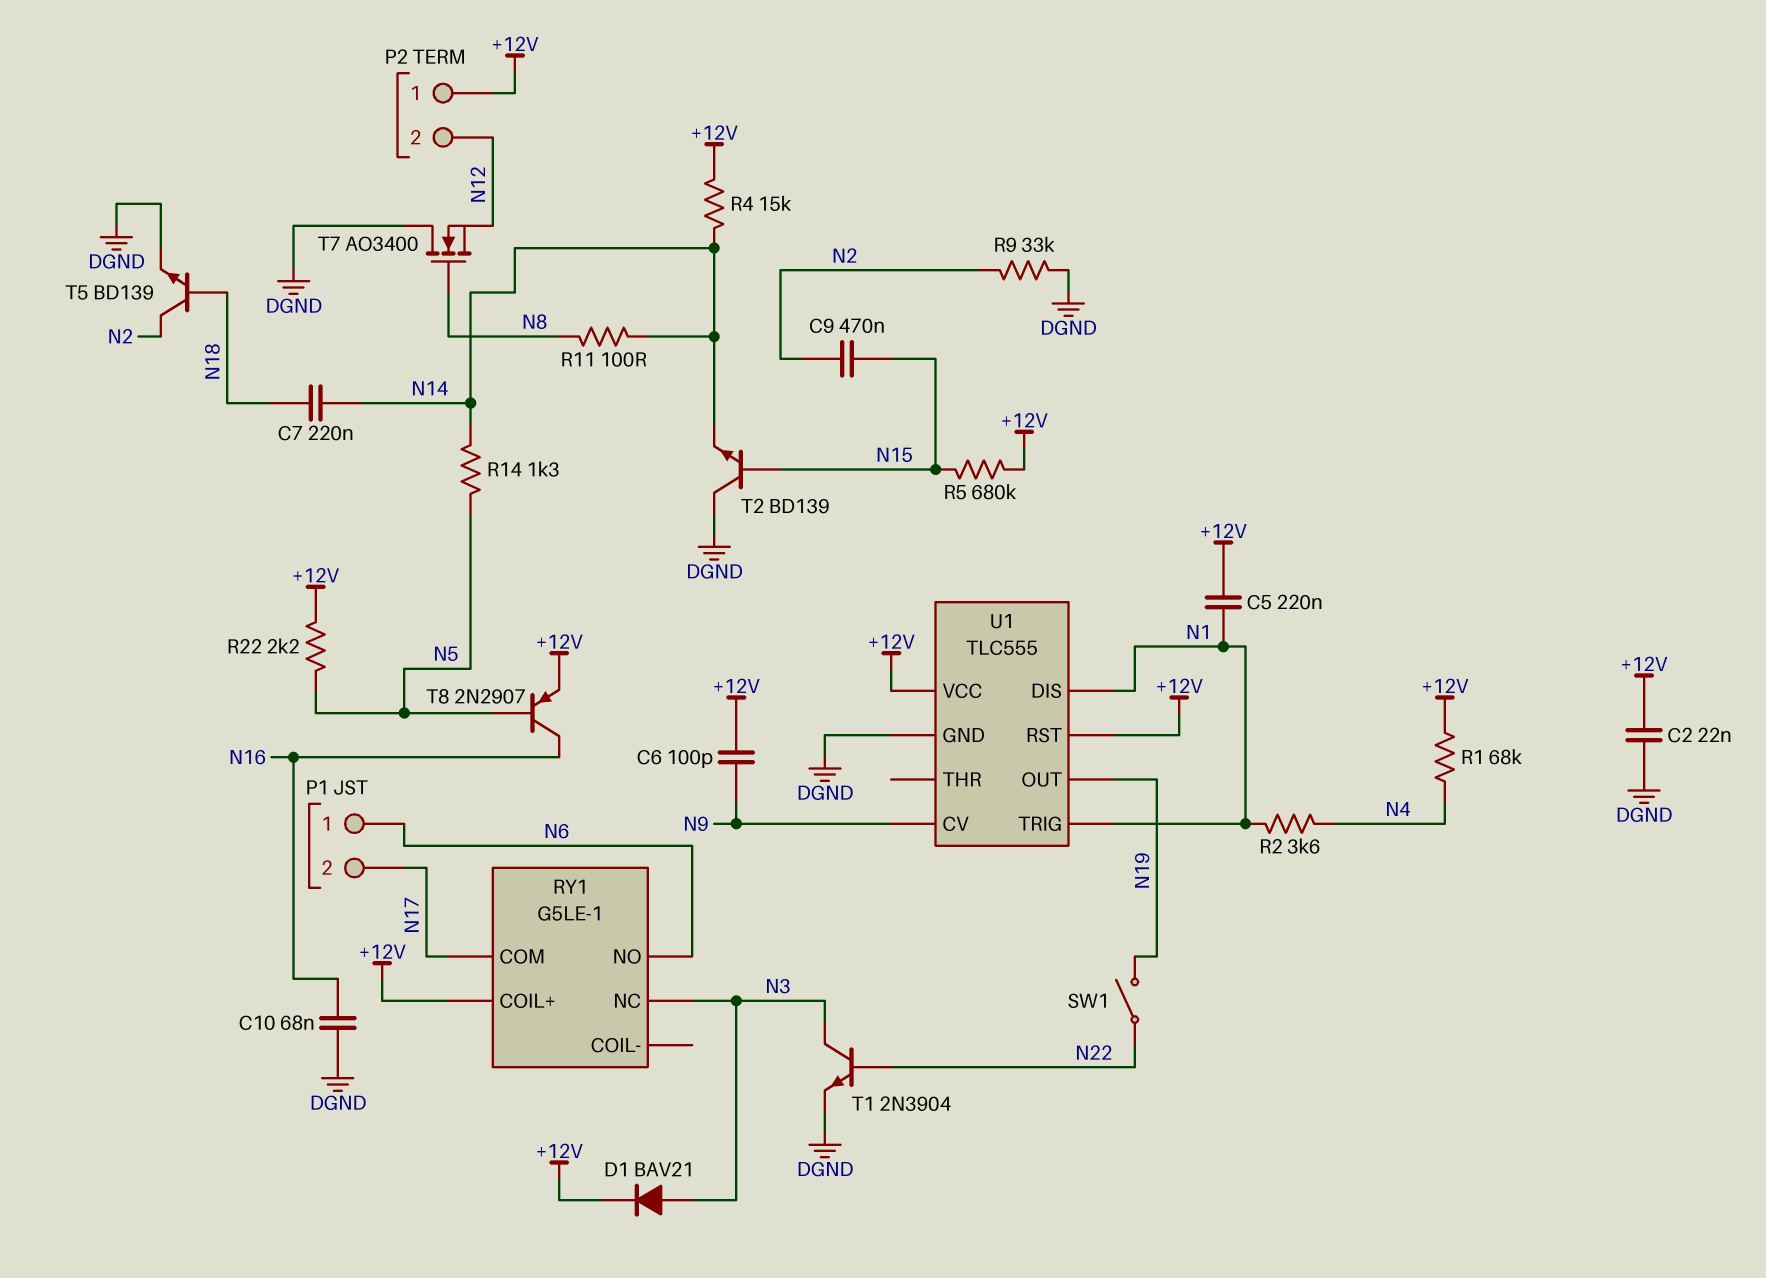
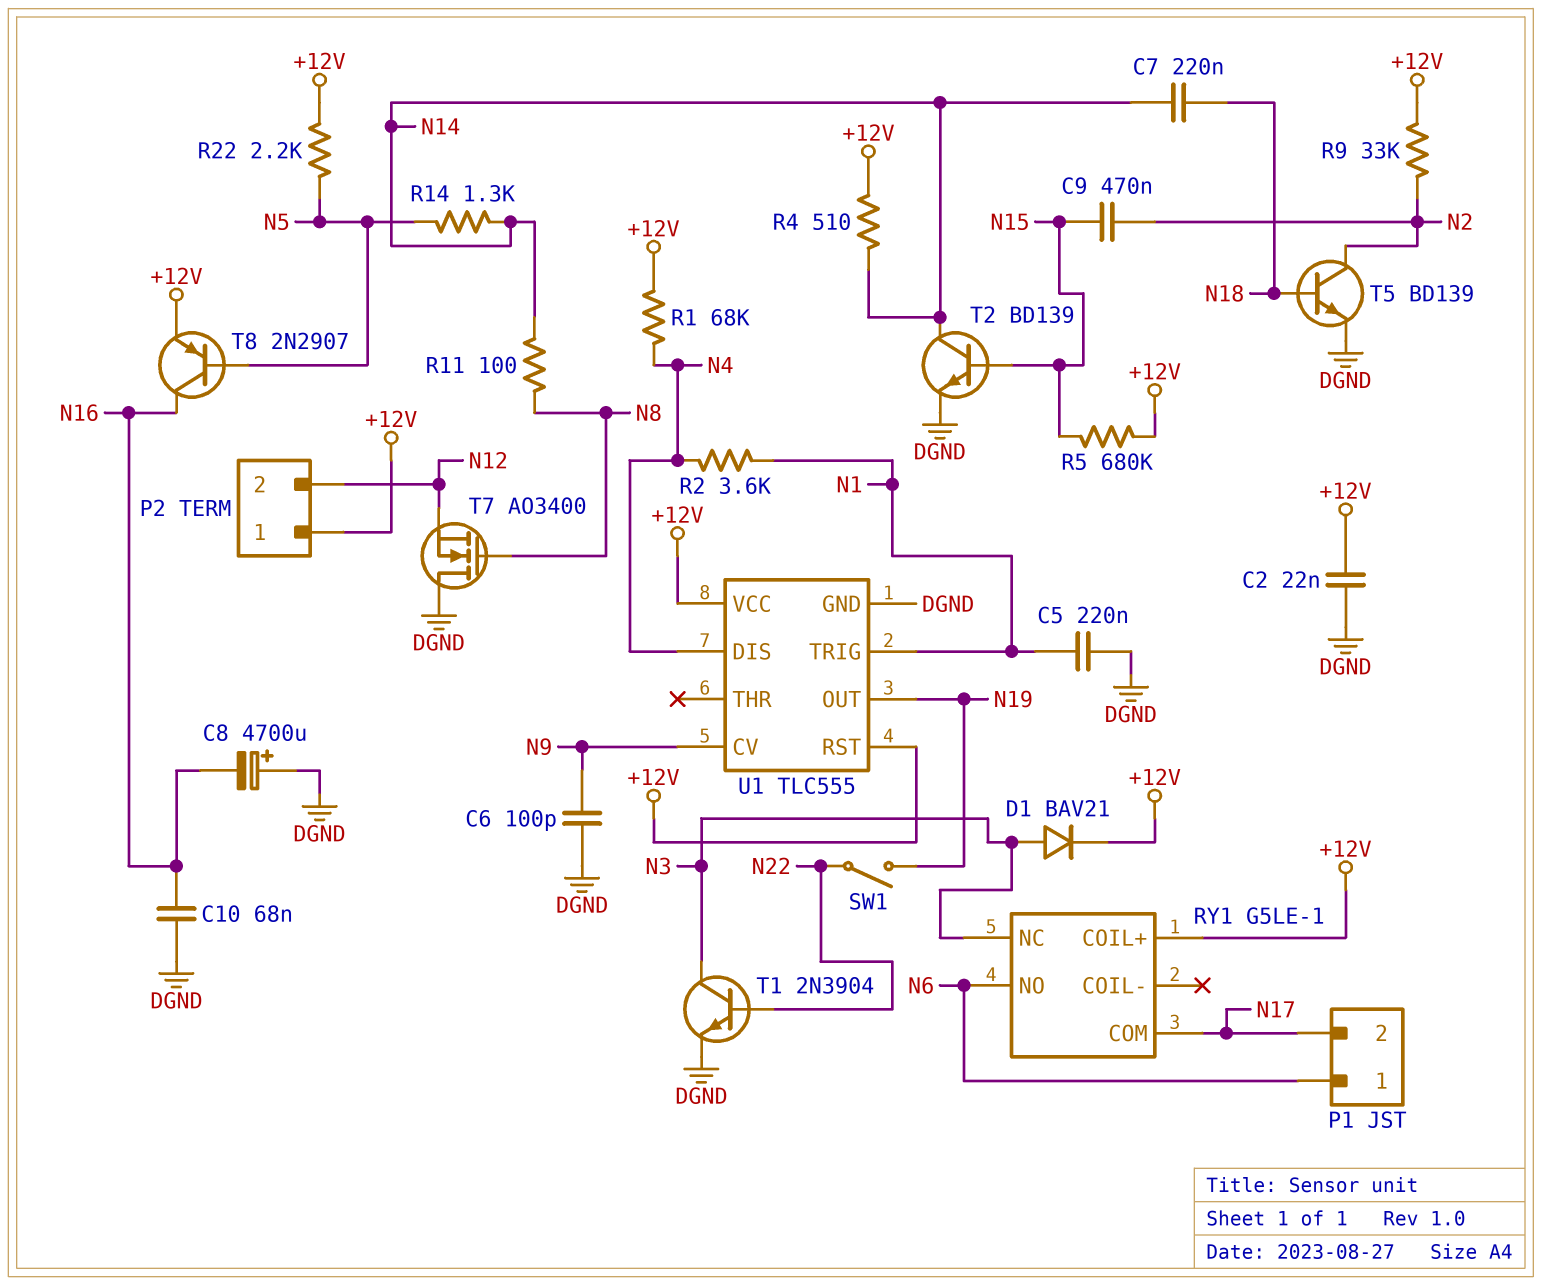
C5: 220nF (+12V, N1) -> 220nF (DGND, N1)
C6: 100pF (+12V, N9) -> 100pF (DGND, N9)
C8: none -> 4700uF (plus DGND, minus N16)
R4: 15k (+12V, N14) -> 510 (+12V, N14)
R9: 33k (DGND, N2) -> 33k (+12V, N2)
T2: NPN BD139 (B N15, C DGND, E N14) -> NPN BD139 (B N15, C N14, E DGND)
U1 pin DIS: N1 -> N4

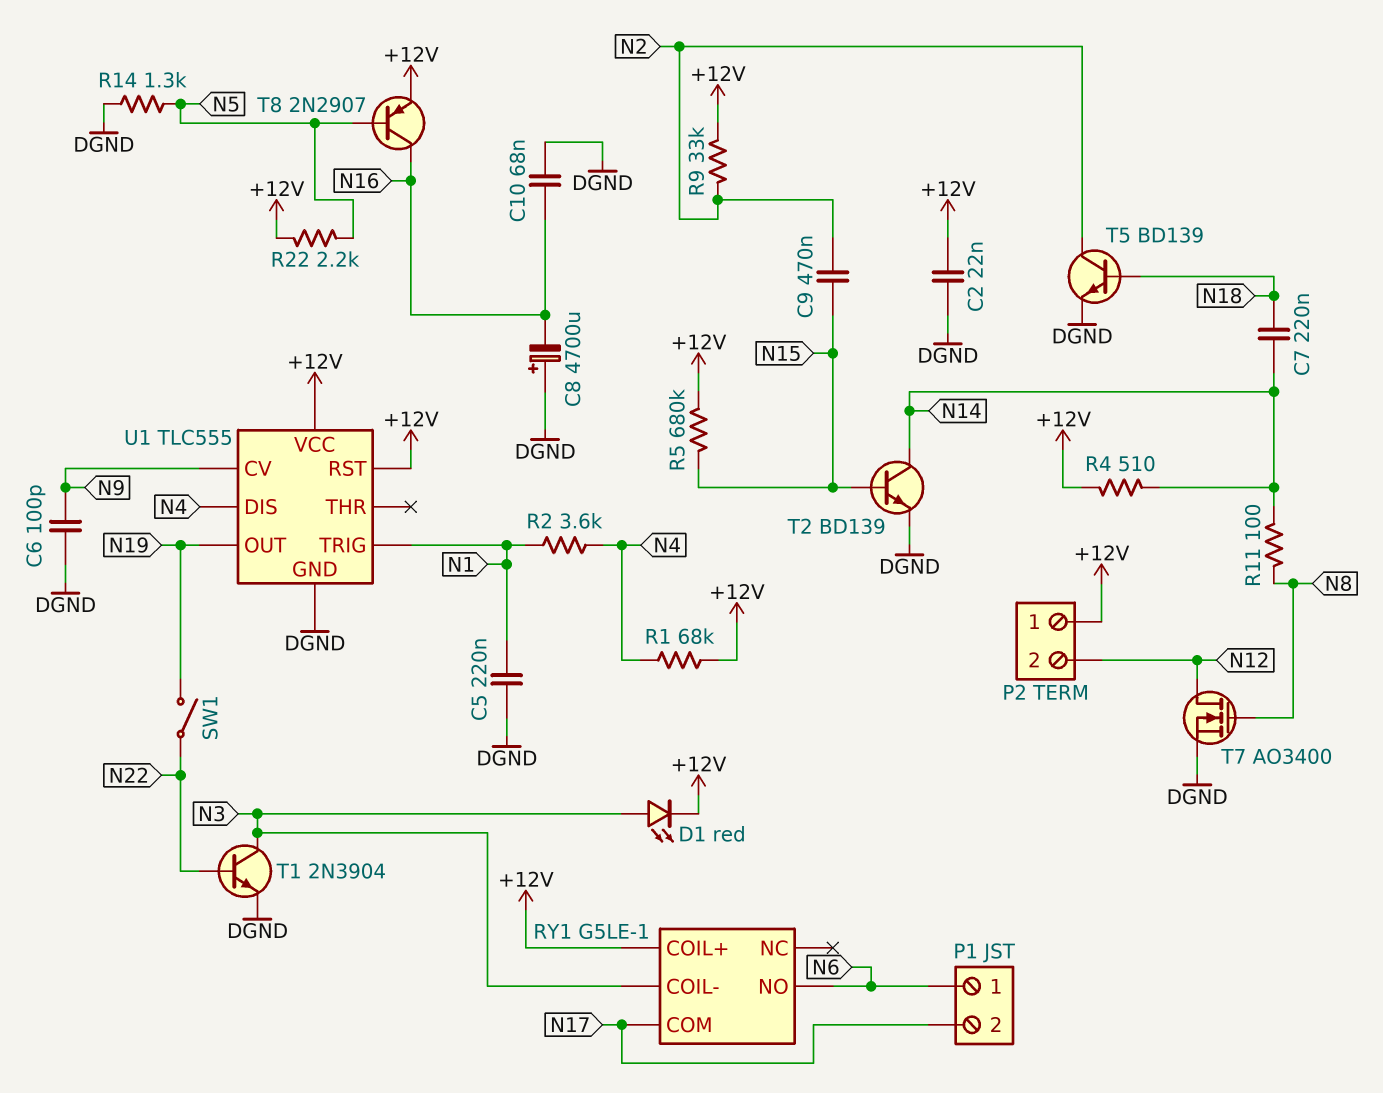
D1: diode BAV21 (A N3, K +12V) -> LED red (A N3, K +12V)
R14: 1.3k (N5, N14) -> 1.3k (DGND, N5)
RY1 pin COIL-: none -> N3
RY1 pin NC: N3 -> none
T7: NMOS AO3400 (G N8, D DGND, S N12) -> NMOS AO3400 (G N8, D N12, S DGND)

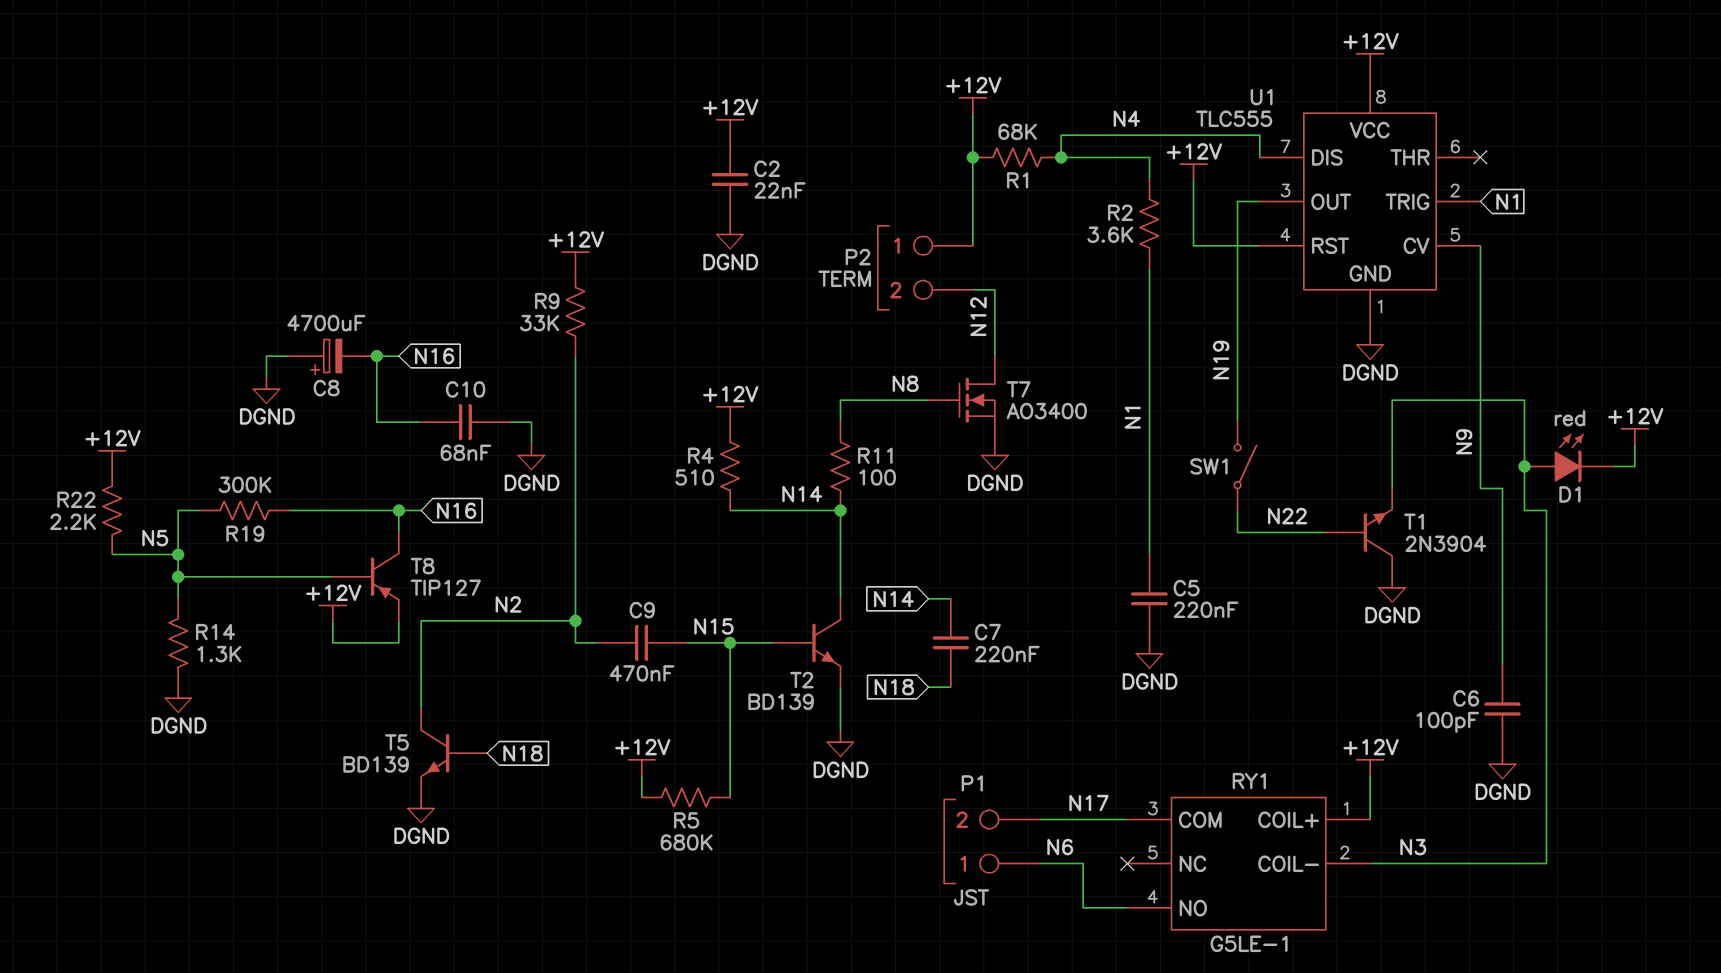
R19: none -> 300k (N5, N16)
T1: NPN 2N3904 (B N22, C N3, E DGND) -> NPN 2N3904 (B N22, C DGND, E N3)
T8: PNP 2N2907 (B N5, C N16, E +12V) -> PNP TIP127 (B N5, C N16, E +12V)

